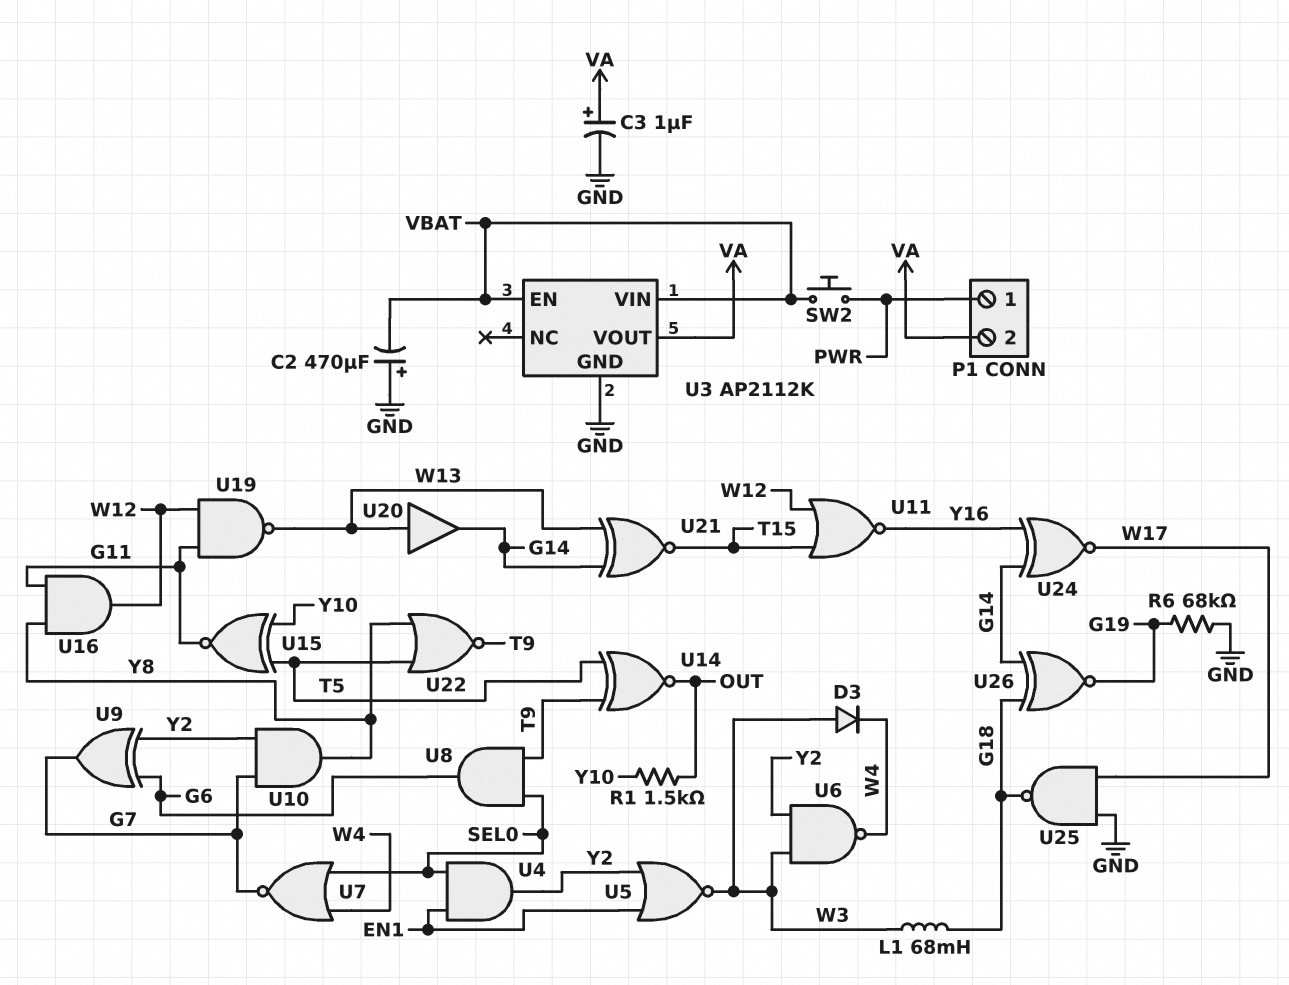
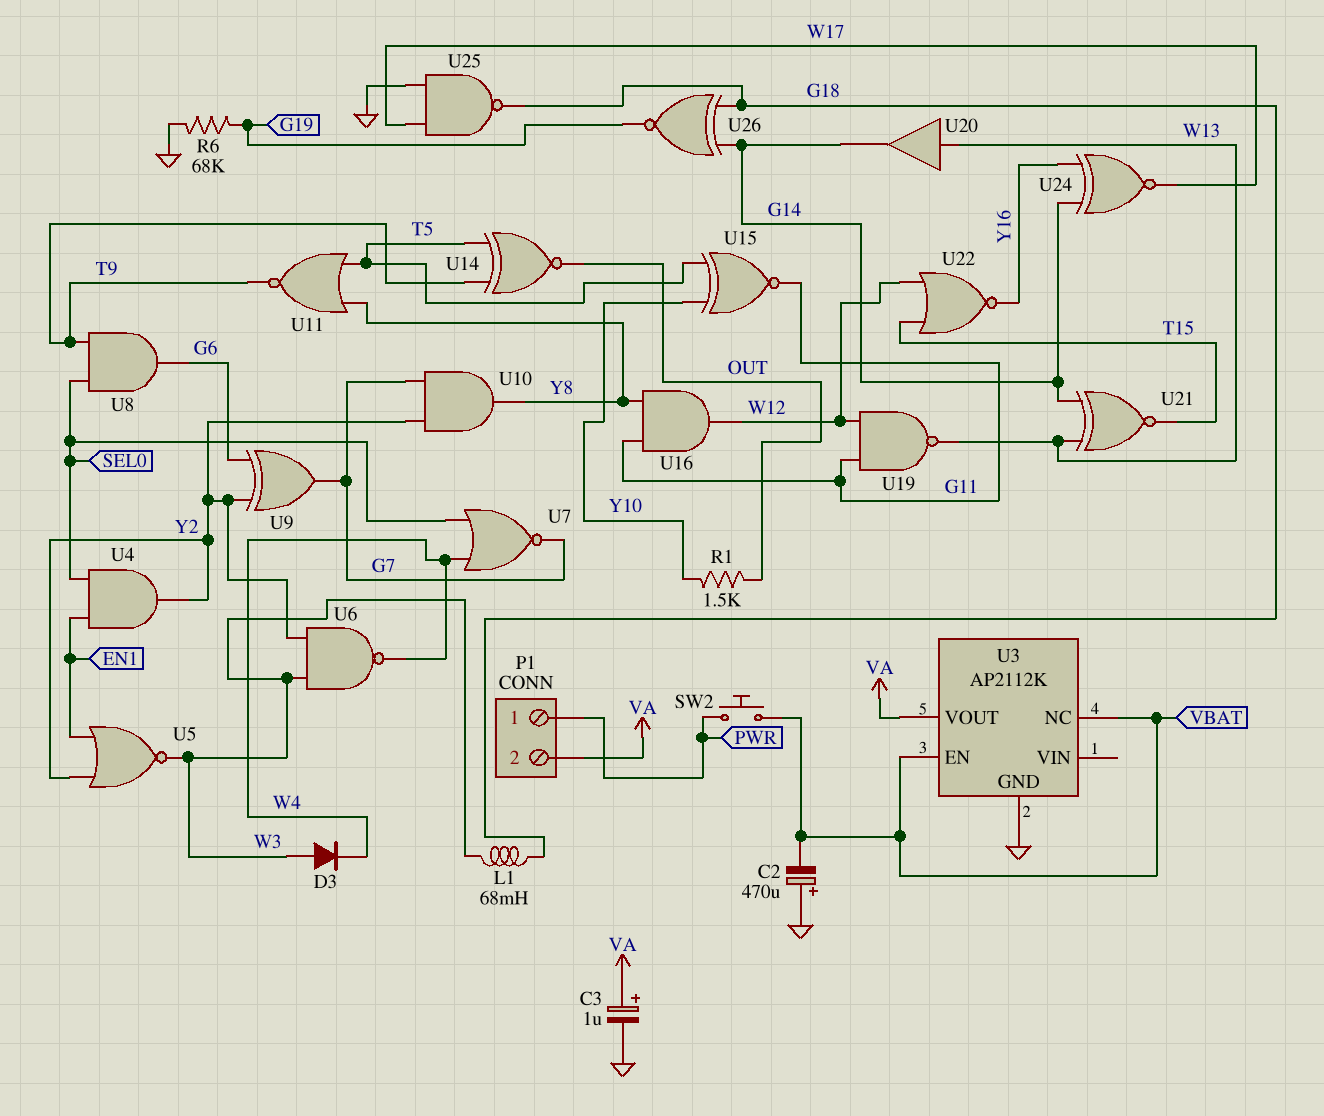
U3 pin NC: none -> VBAT
U3 pin VIN: VBAT -> none
U11: NOR (in T15, in W12, out Y16) -> NOR (in T5, in Y8, out T9)
U22: NOR (in T5, in Y8, out T9) -> NOR (in T15, in W12, out Y16)

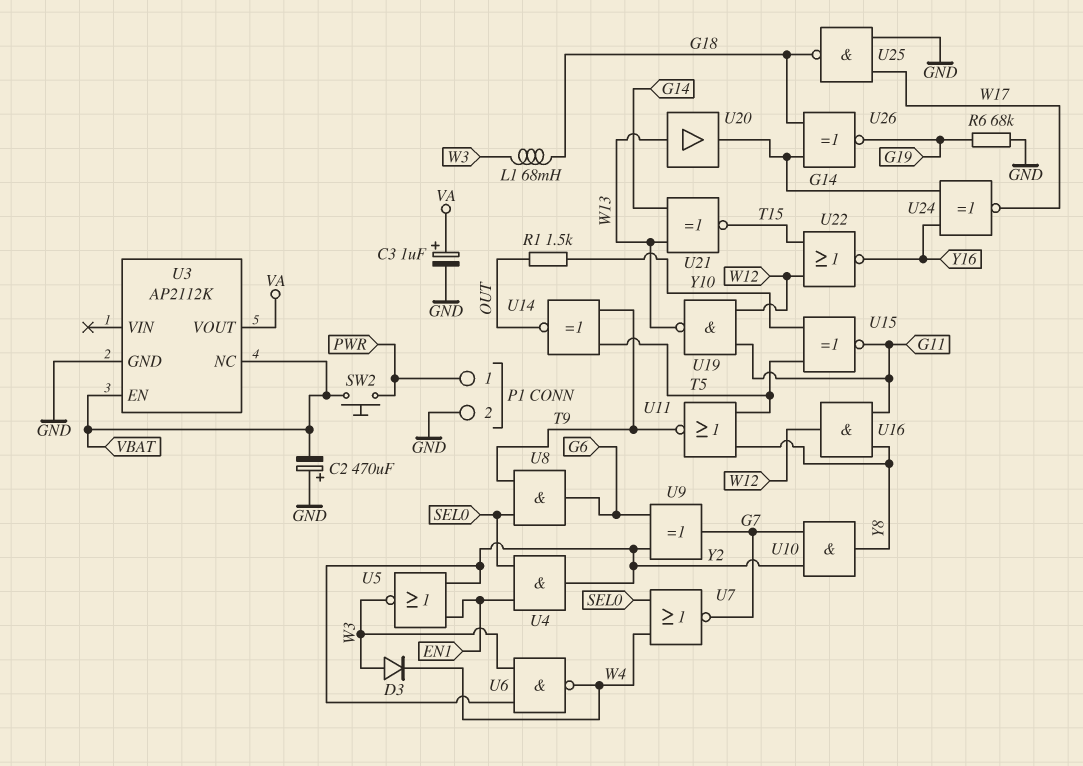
P1 pin 2: VA -> GND

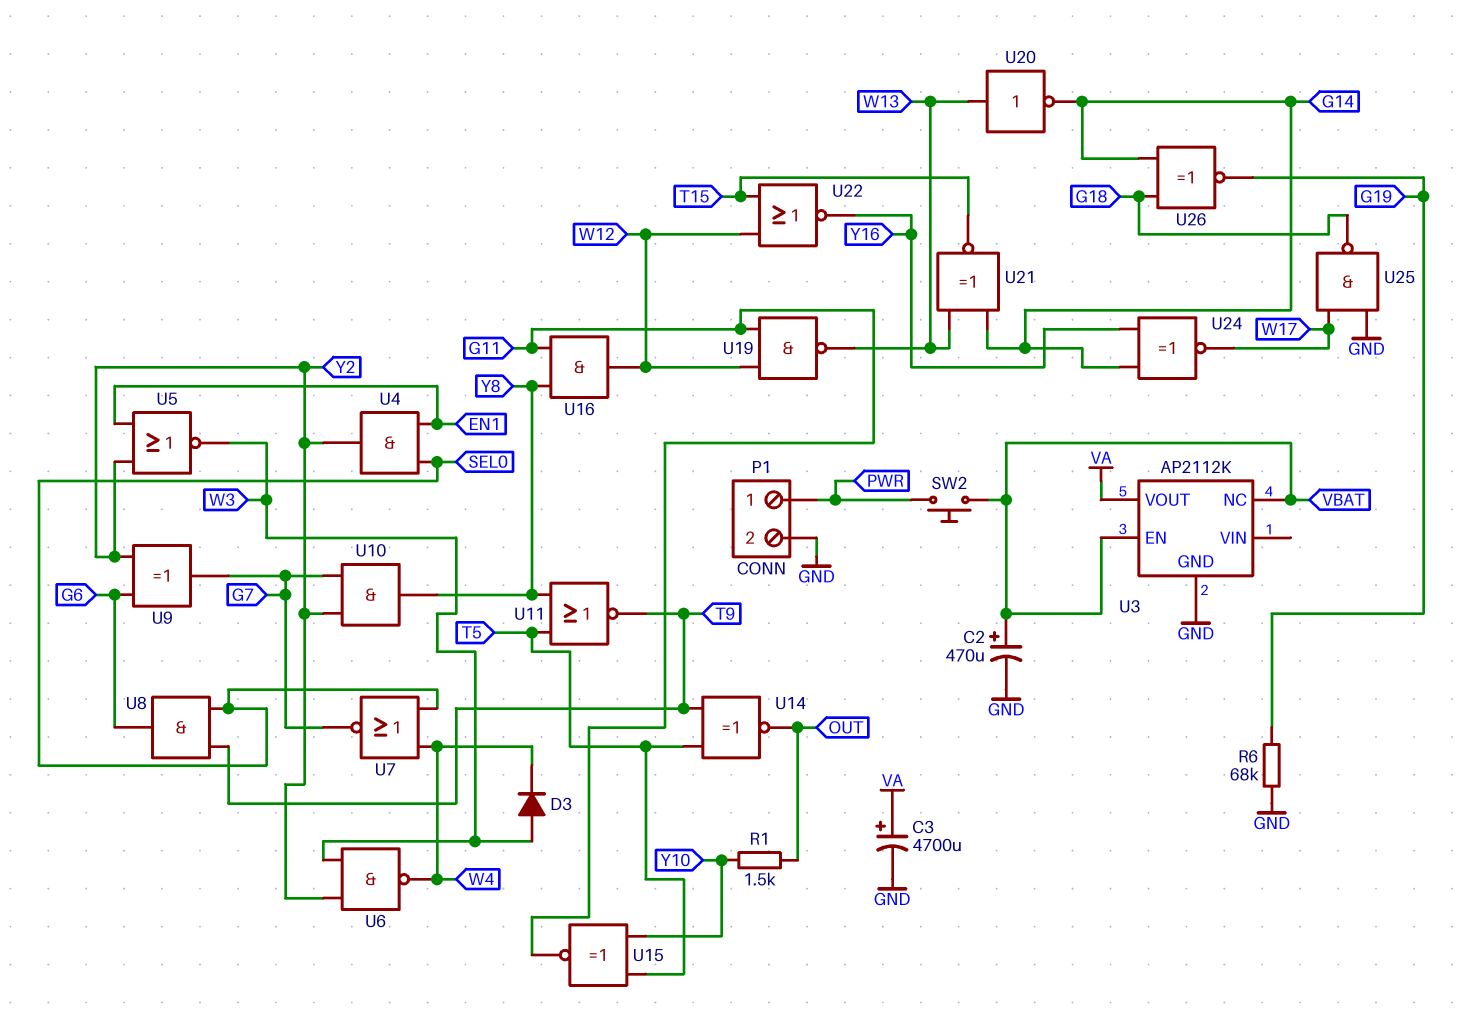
C2: 470uF (plus GND, minus VBAT) -> 470uF (plus VBAT, minus GND)
C3: 1uF (plus VA, minus GND) -> 4700uF (plus VA, minus GND)
L1: 68mH (G18, W3) -> none
U20: buffer (in W13, out G14) -> NOT (in W13, out G14)

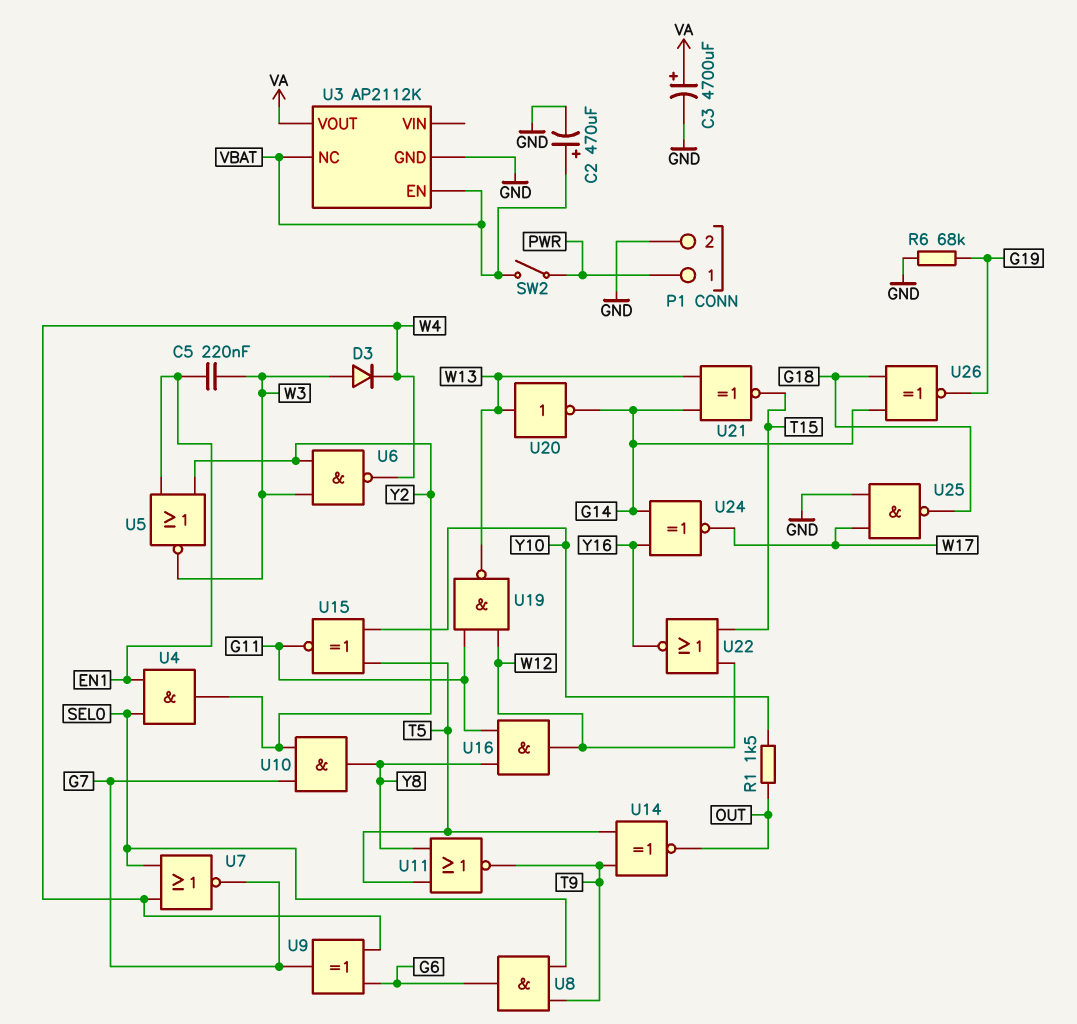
C5: none -> 220nF (EN1, W3)
SW2: button (PWR, VBAT) -> switch (PWR, VBAT)
U9: XOR (in G6, in Y2, out G7) -> XOR (in G6, in W4, out G7)

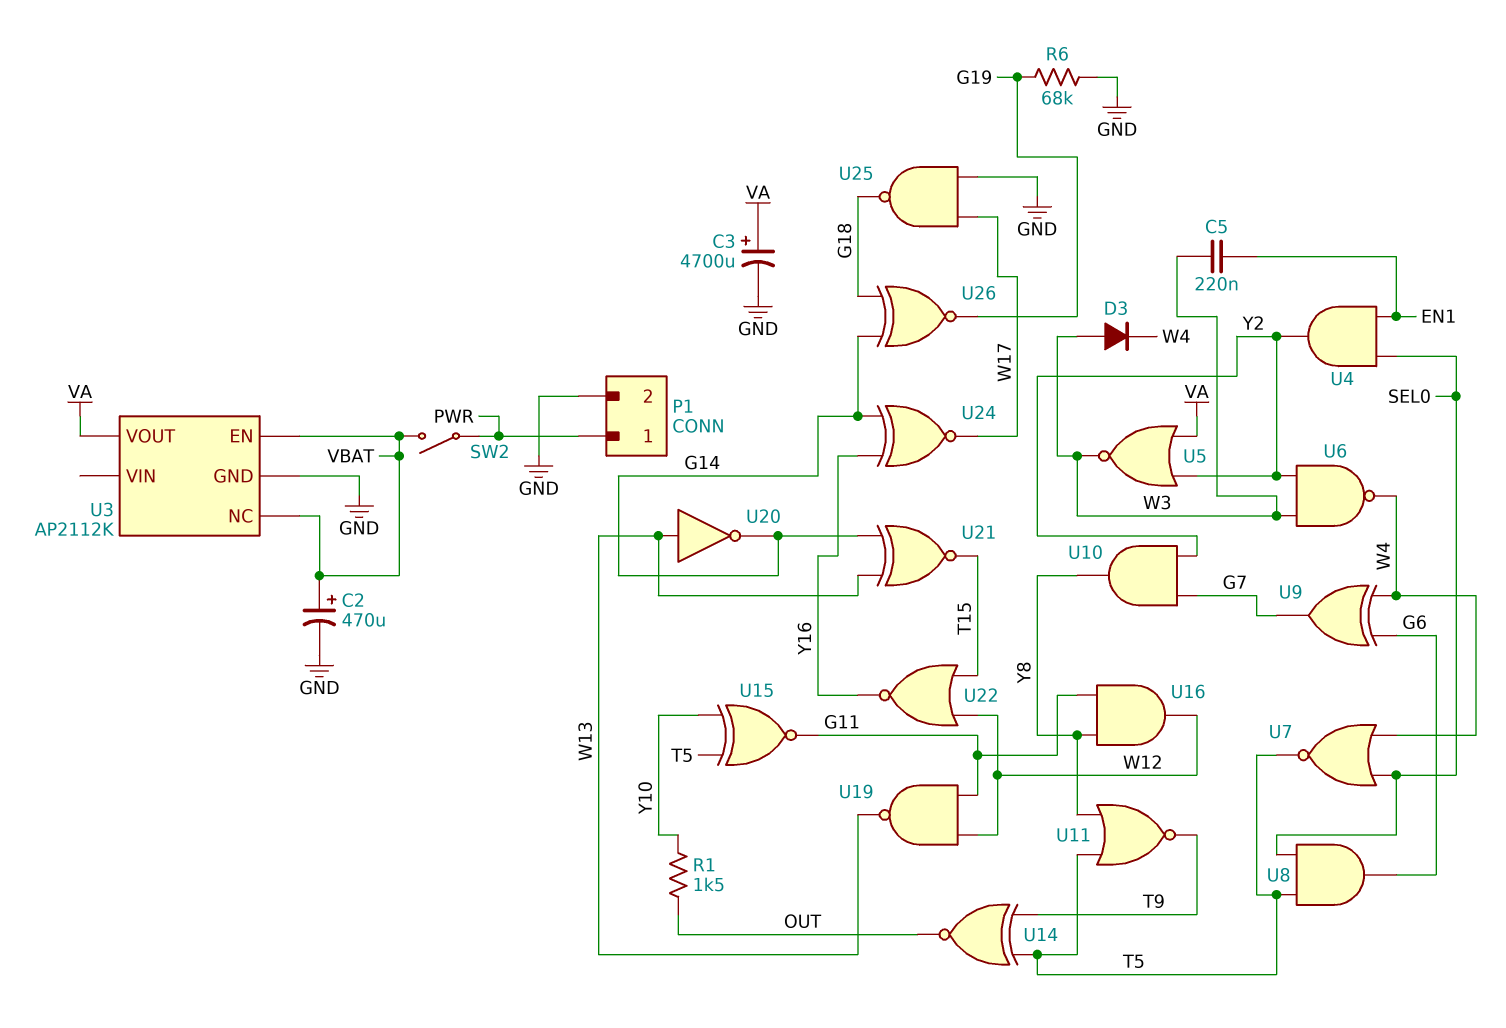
U5: NOR (in EN1, in Y2, out W3) -> NOR (in VA, in Y2, out W3)
U7: NOR (in SEL0, in W4, out G7) -> NOR (in SEL0, in W4, out T5)
U8: AND (in SEL0, in T9, out G6) -> AND (in SEL0, in T5, out G6)

